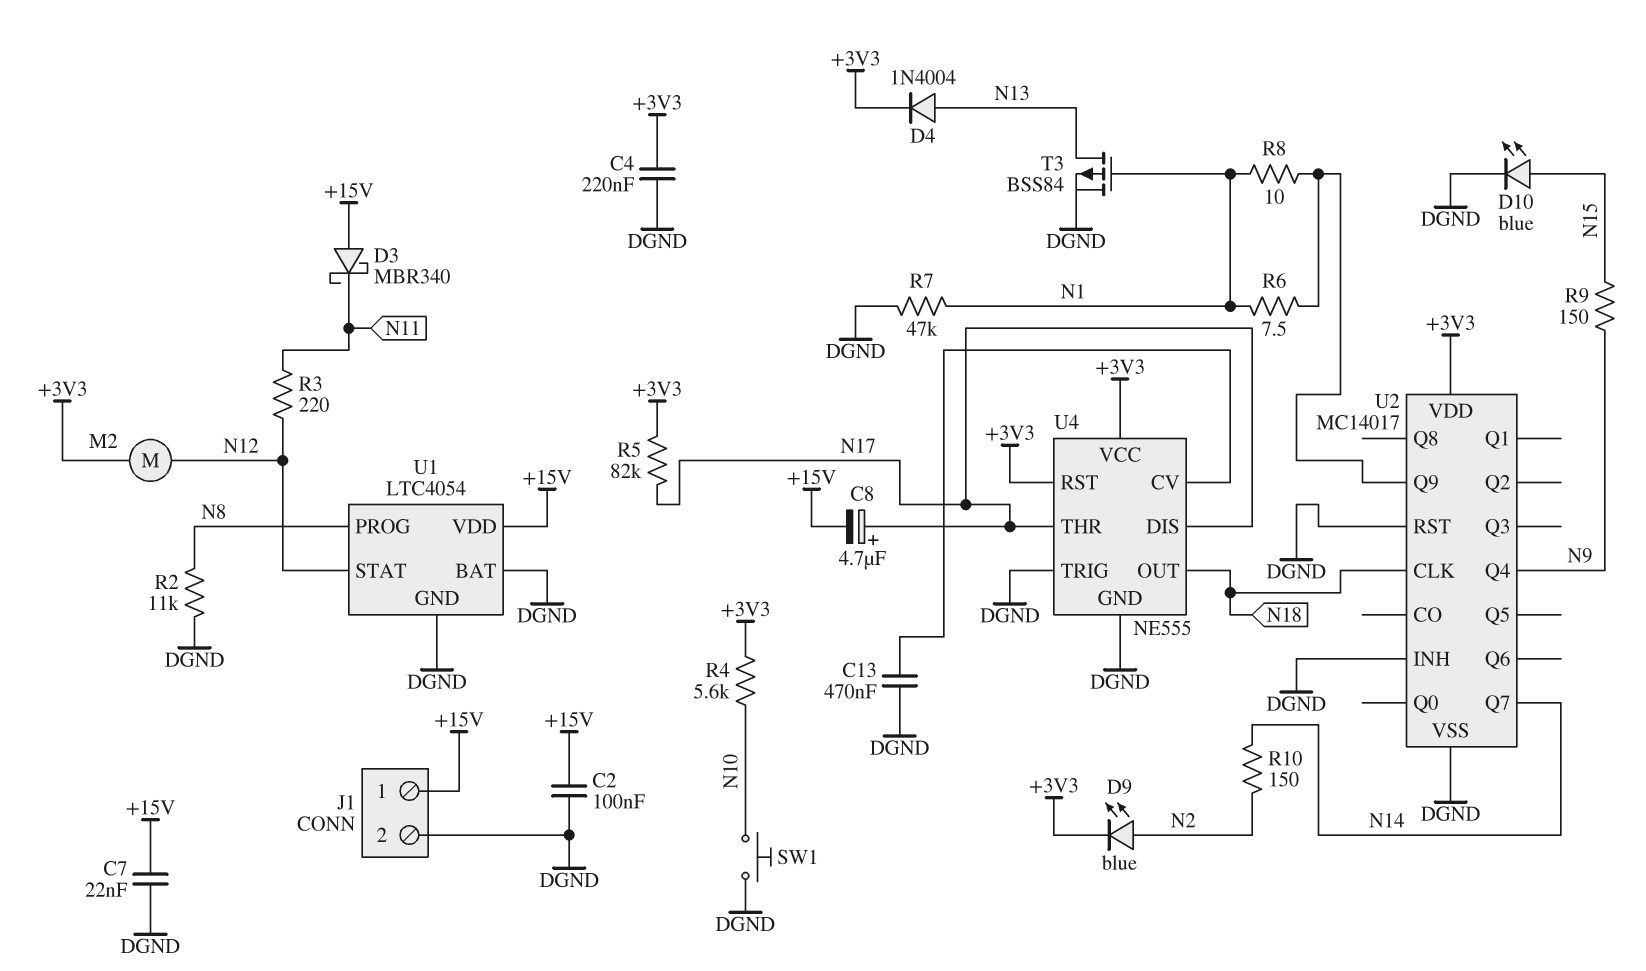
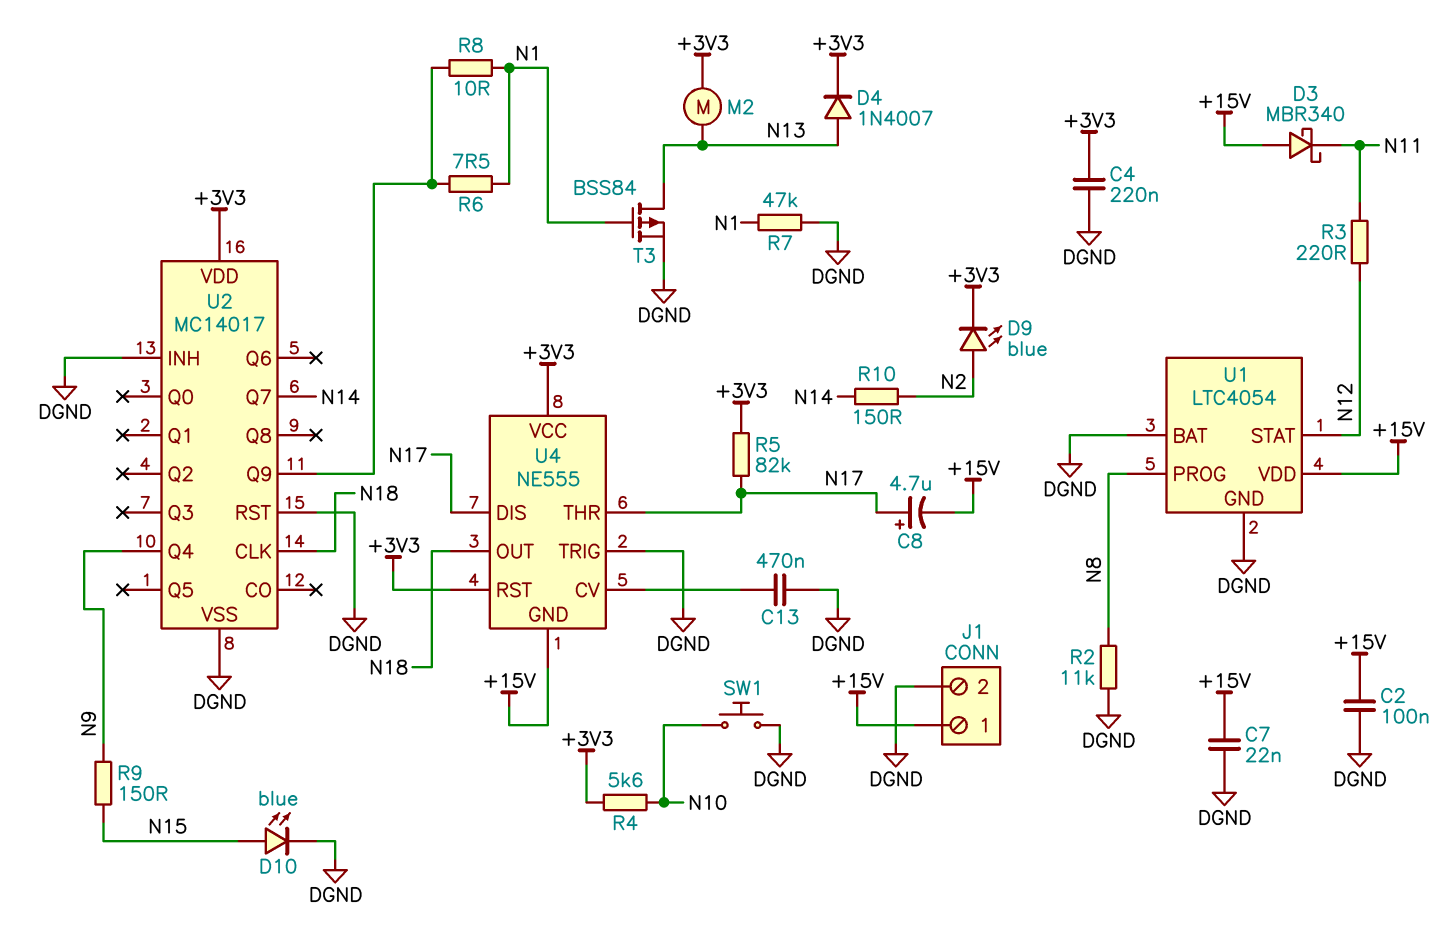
D4: diode 1N4004 (A N13, K +3V3) -> diode 1N4007 (A N13, K +3V3)
M2: motor (+3V3, N12) -> motor (+3V3, N13)
U4 pin GND: DGND -> +15V

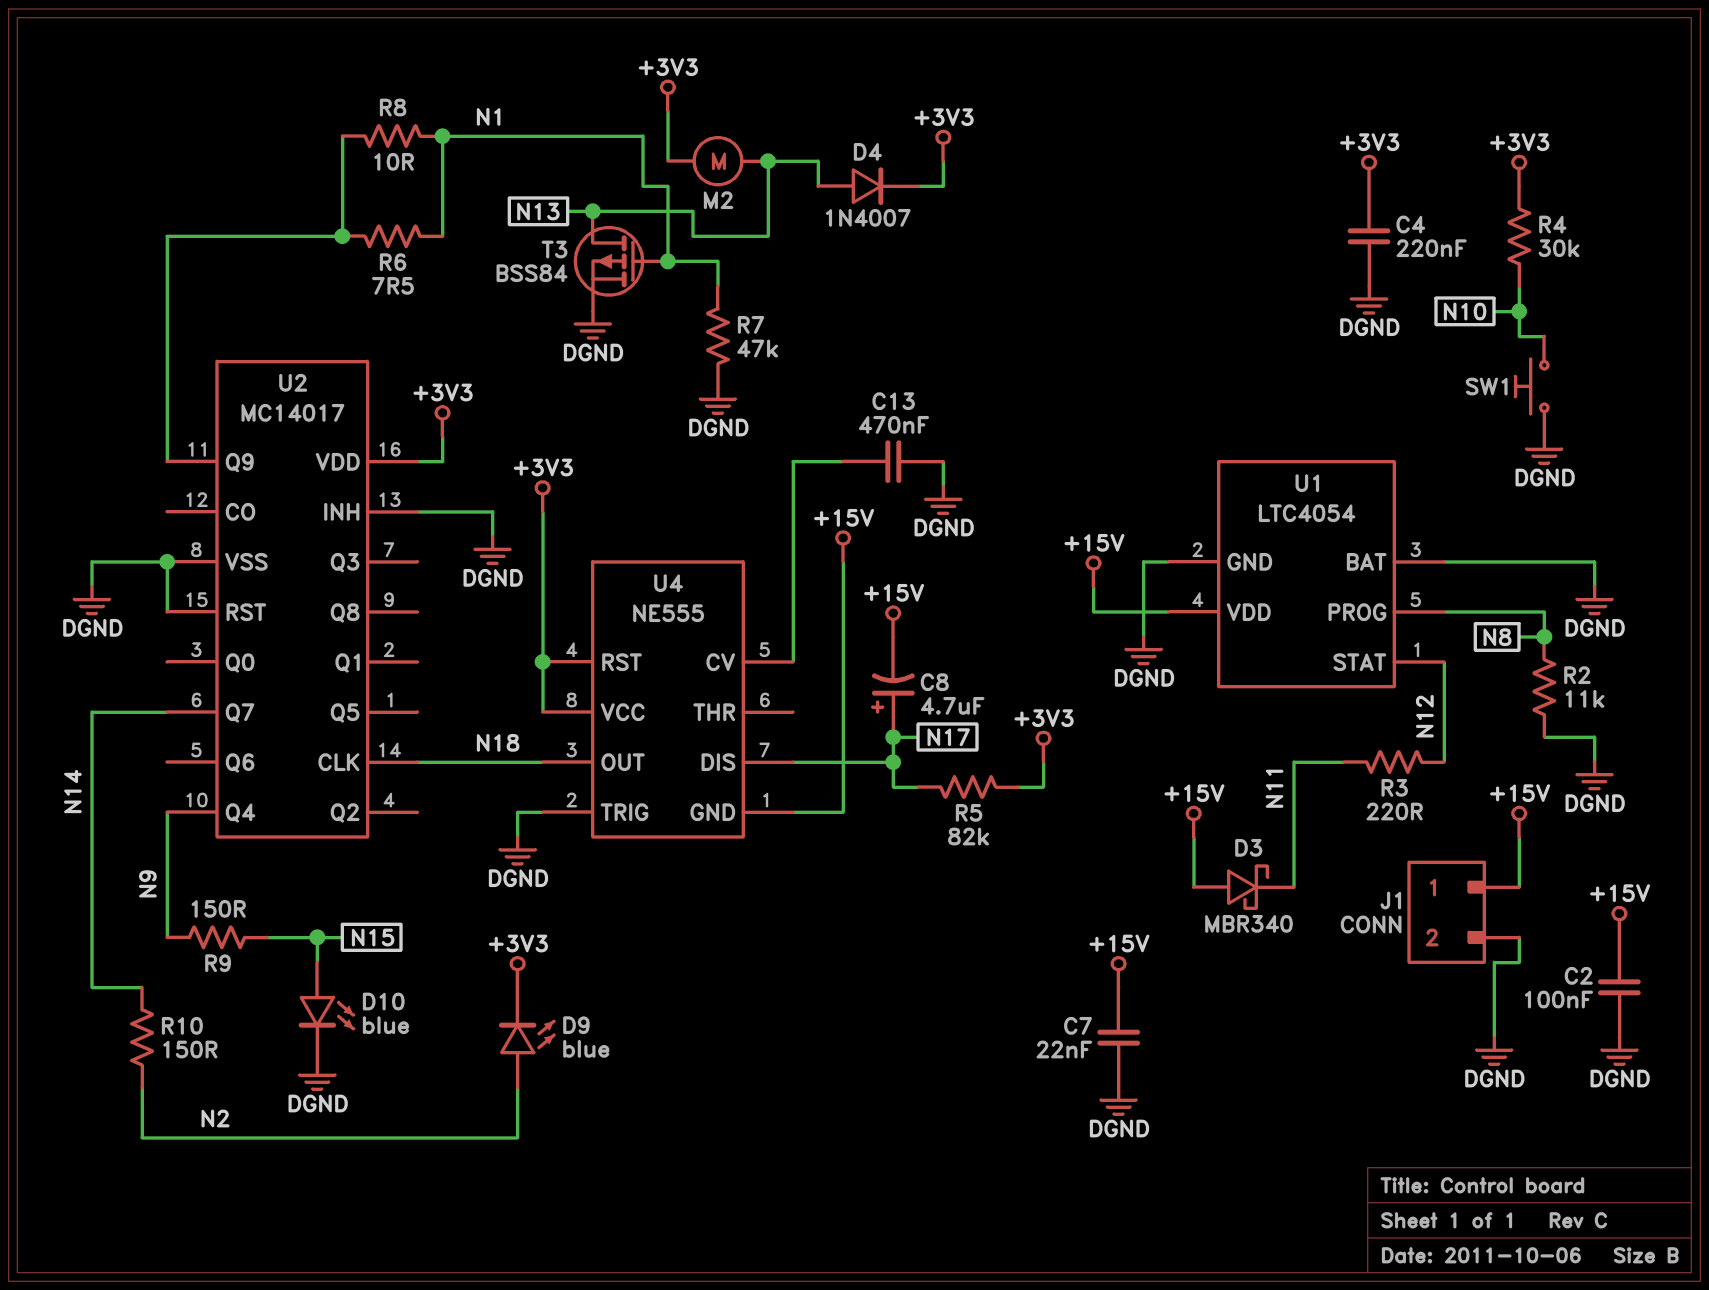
R4: 5.6k (+3V3, N10) -> 30k (+3V3, N10)
U4 pin THR: N17 -> none

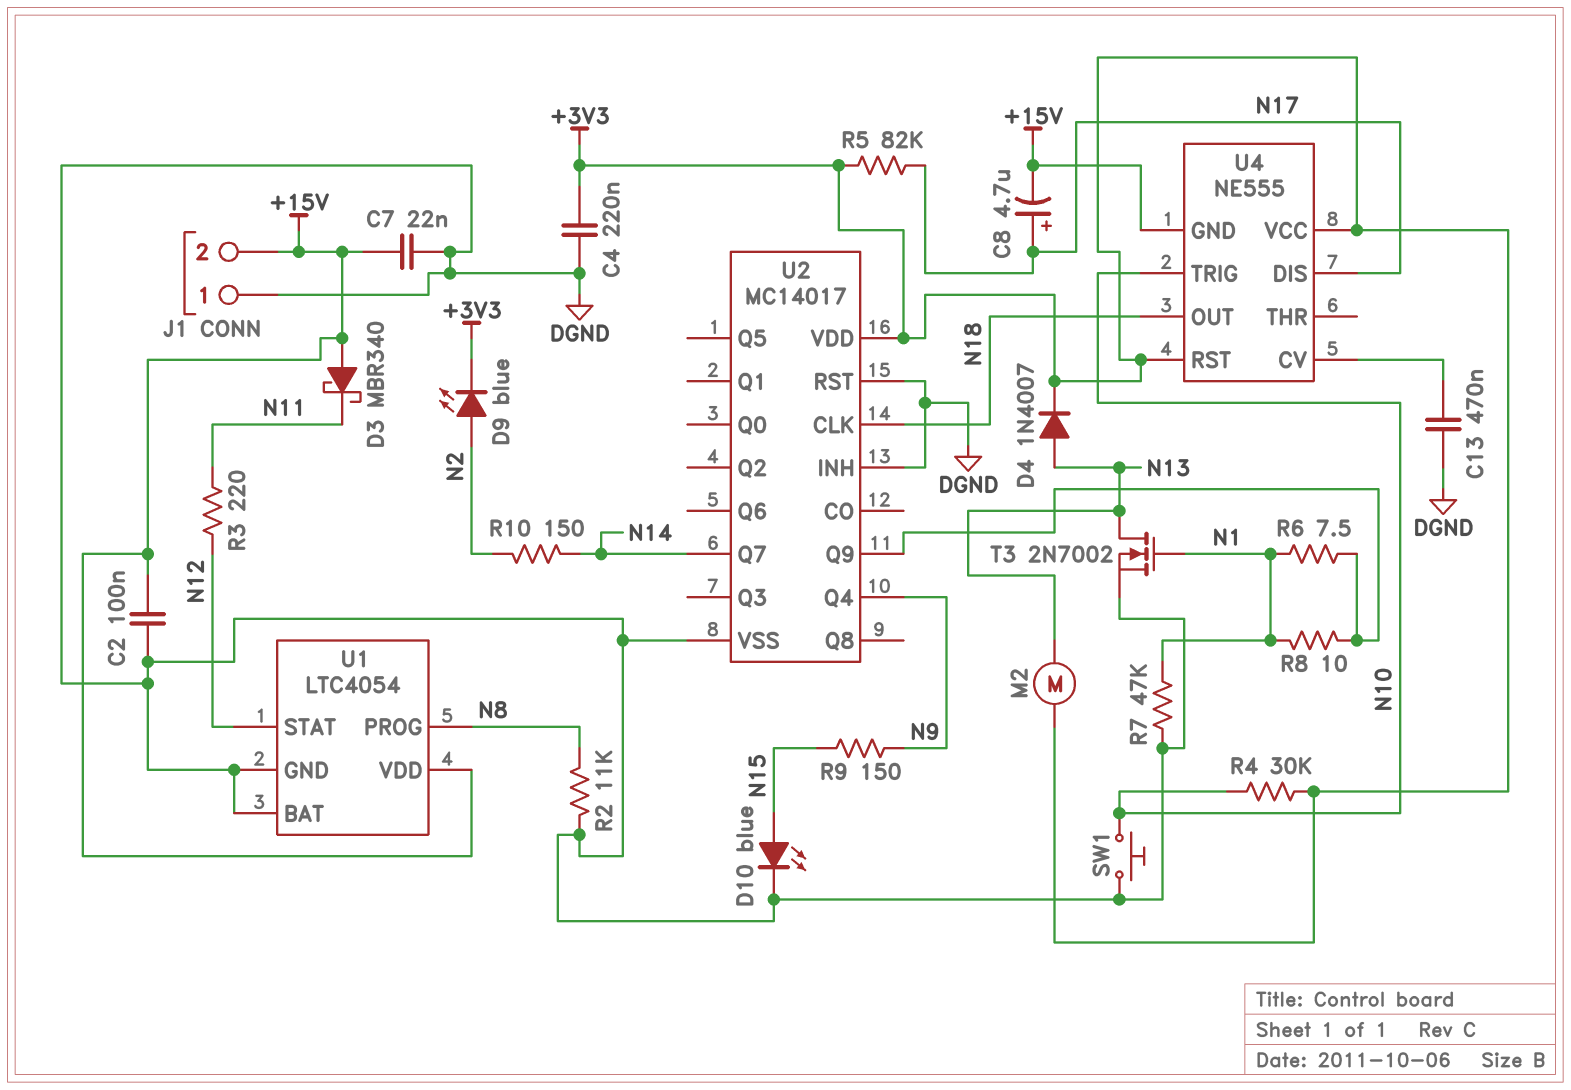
J1 pin 1: +15V -> DGND
J1 pin 2: DGND -> +15V
T3: PMOS BSS84 (G N1, D N13, S DGND) -> NMOS 2N7002 (G N1, D N13, S DGND)
U4 pin TRIG: DGND -> N10

